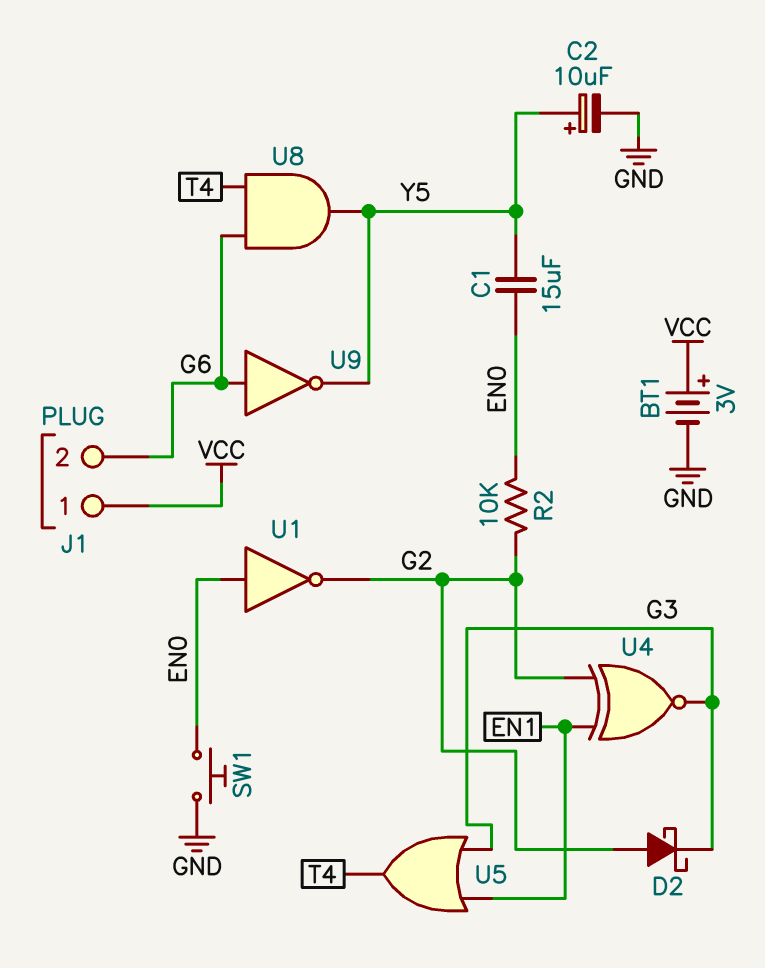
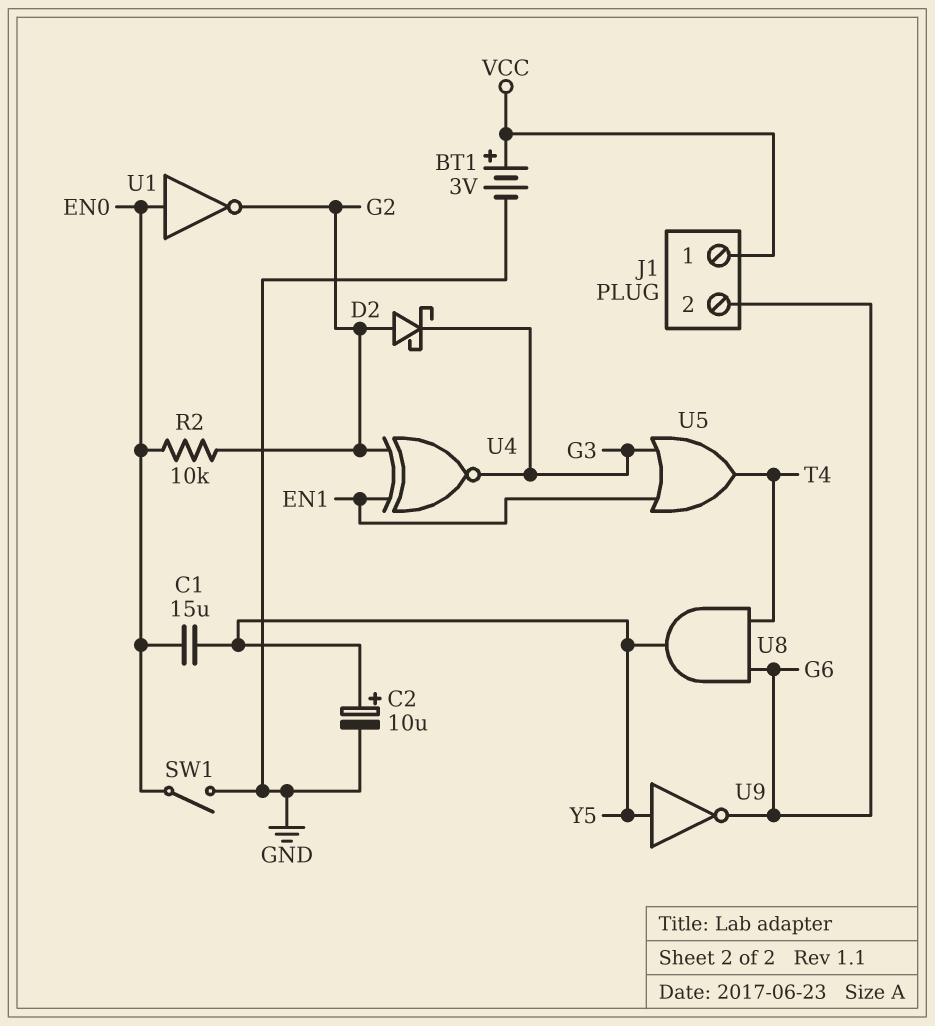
SW1: button (EN0, GND) -> switch (EN0, GND)
U9: NOT (in G6, out Y5) -> NOT (in Y5, out G6)

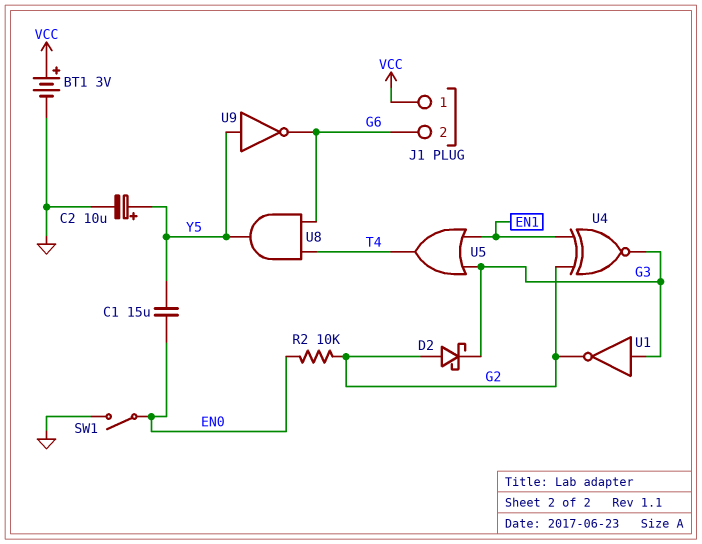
U1: NOT (in EN0, out G2) -> NOT (in G3, out G2)

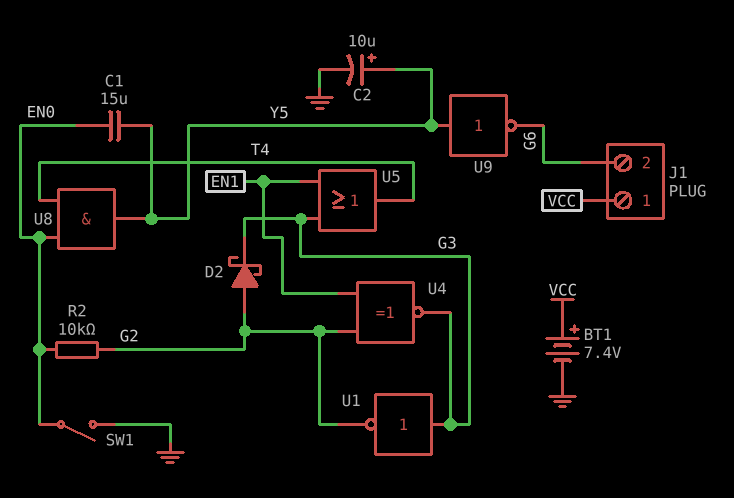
BT1: 3V (plus VCC, minus GND) -> 7.4V (plus VCC, minus GND)
U8: AND (in G6, in T4, out Y5) -> AND (in EN0, in T4, out Y5)

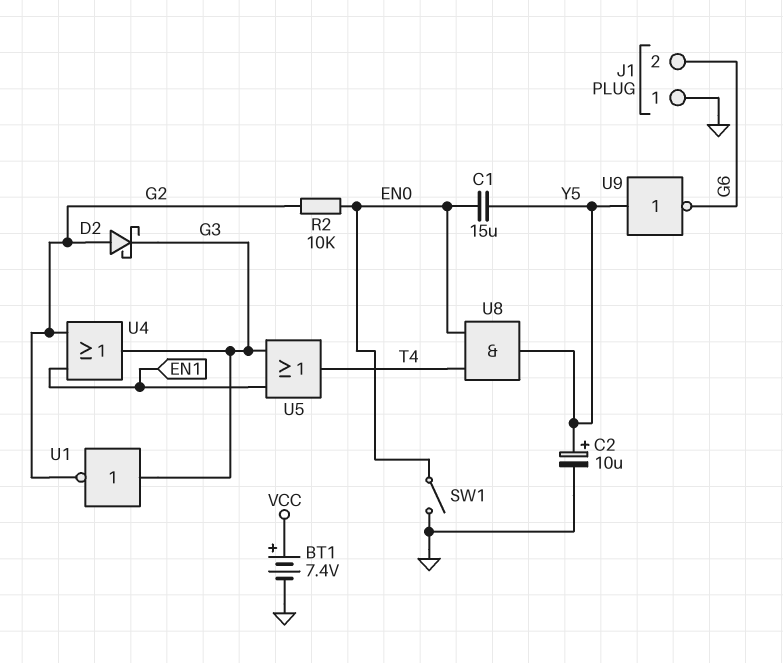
J1 pin 1: VCC -> GND
U4: XNOR (in EN1, in G2, out G3) -> OR (in EN1, in G2, out G3)

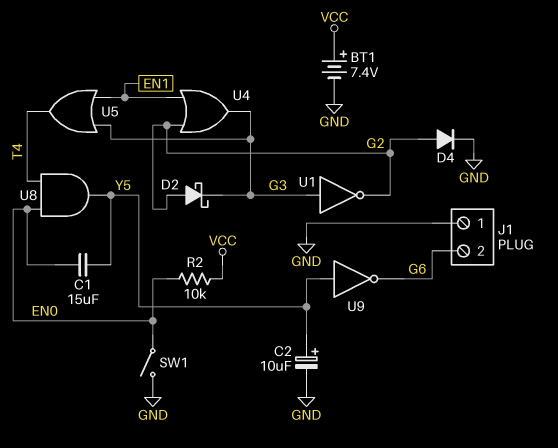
D4: none -> diode (A G2, K GND)
R2: 10k (EN0, G2) -> 10k (EN0, VCC)

